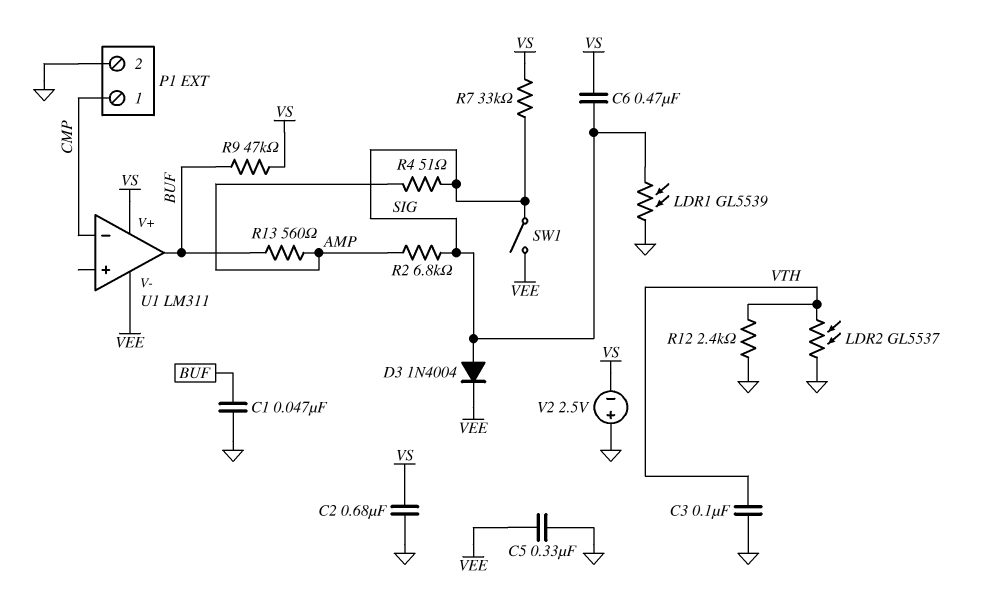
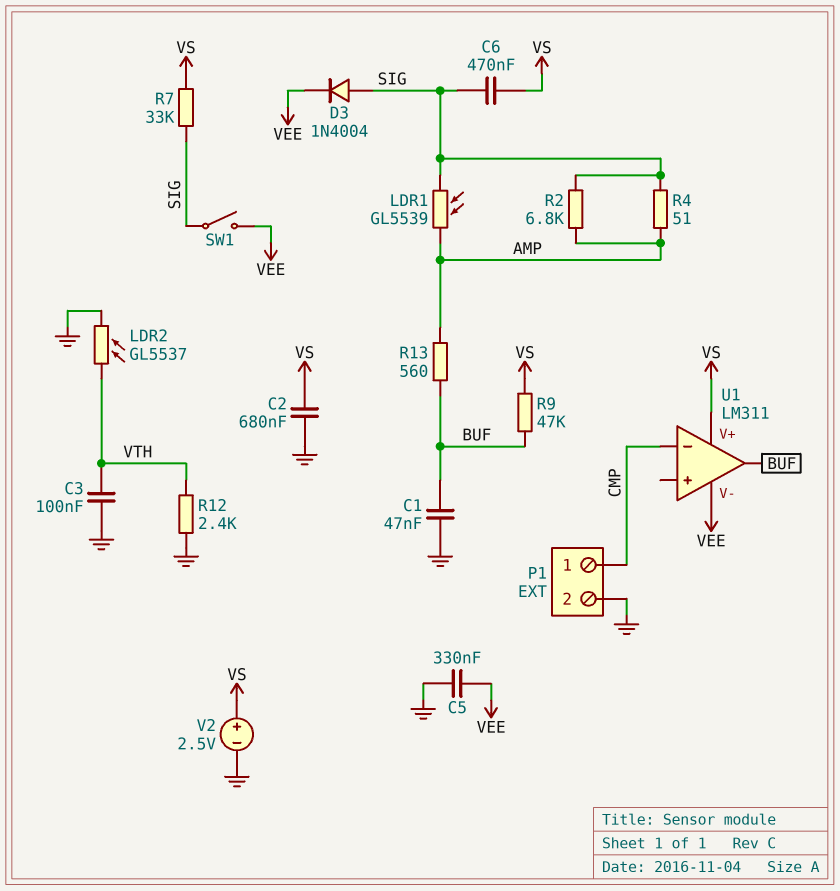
LDR1: GL5539 (GND, SIG) -> GL5539 (AMP, SIG)
V2: 2.5V (plus GND, minus VS) -> 2.5V (plus VS, minus GND)

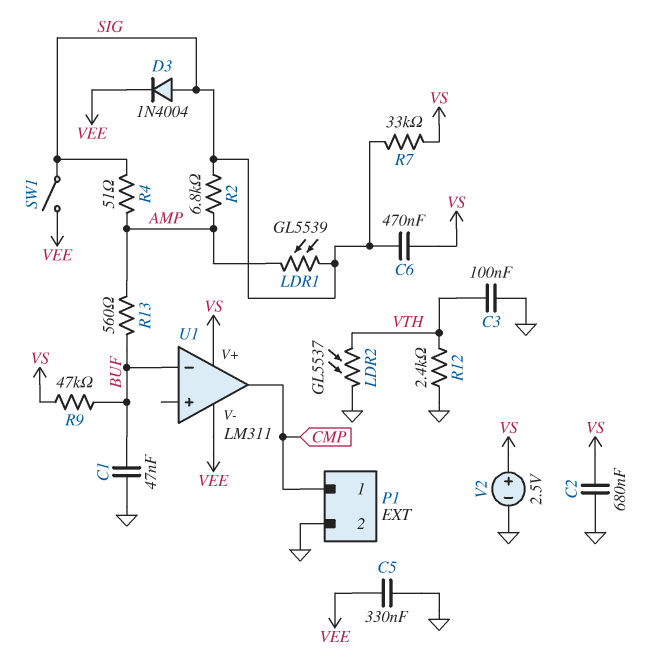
U1 pin in-: CMP -> BUF
U1 pin out: BUF -> CMP

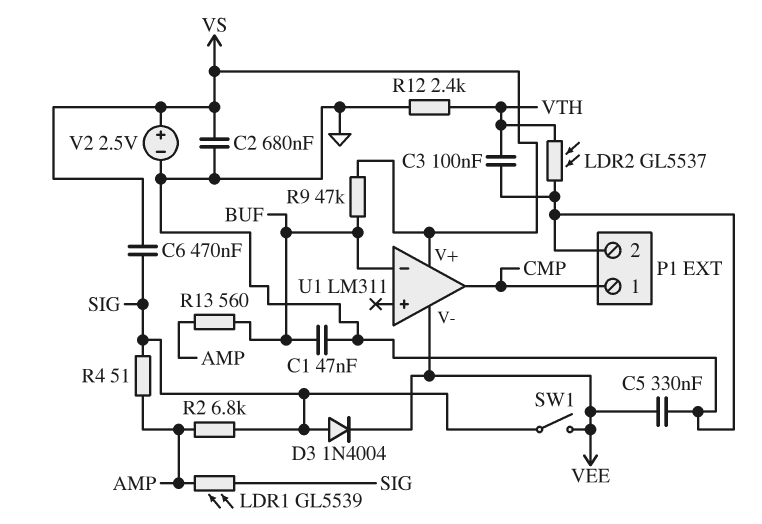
R7: 33k (SIG, VS) -> none

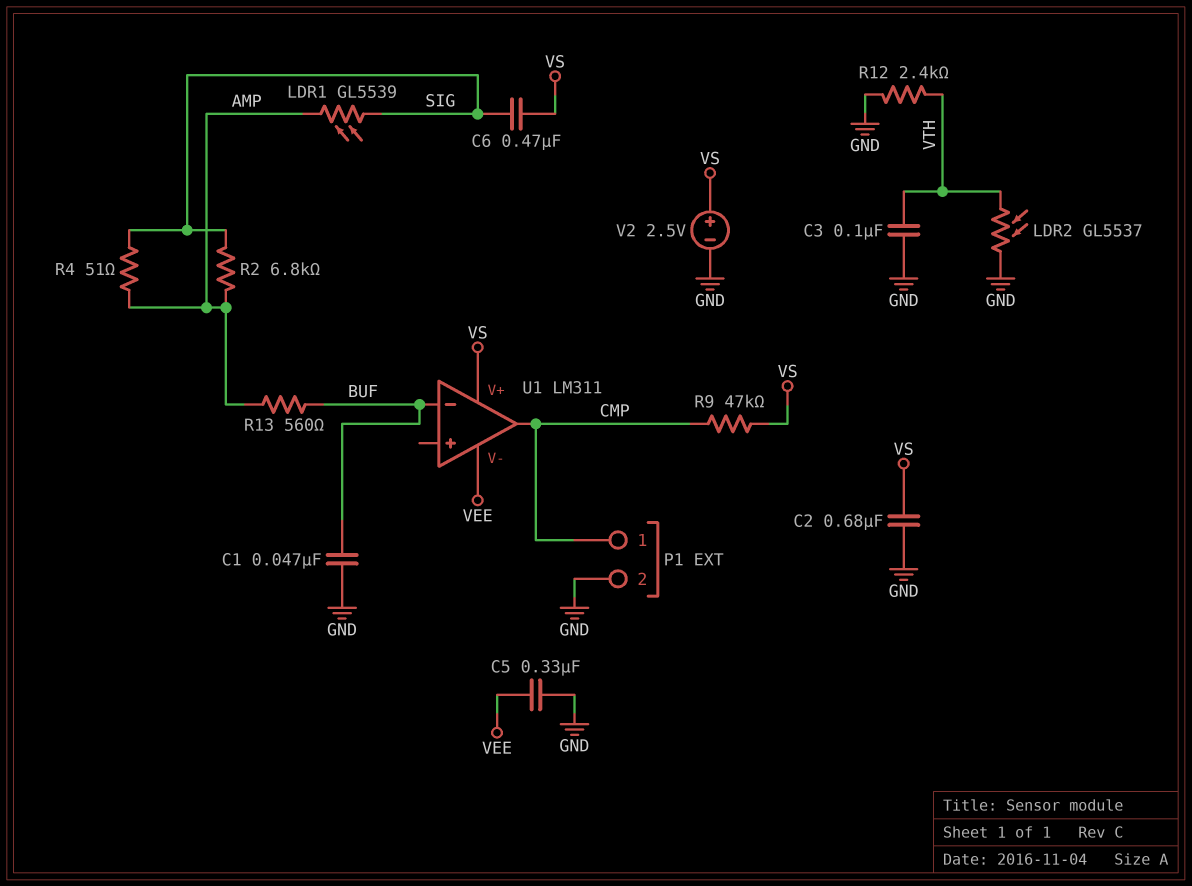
D3: diode 1N4004 (A SIG, K VEE) -> none
R9: 47k (BUF, VS) -> 47k (CMP, VS)
SW1: switch (SIG, VEE) -> none

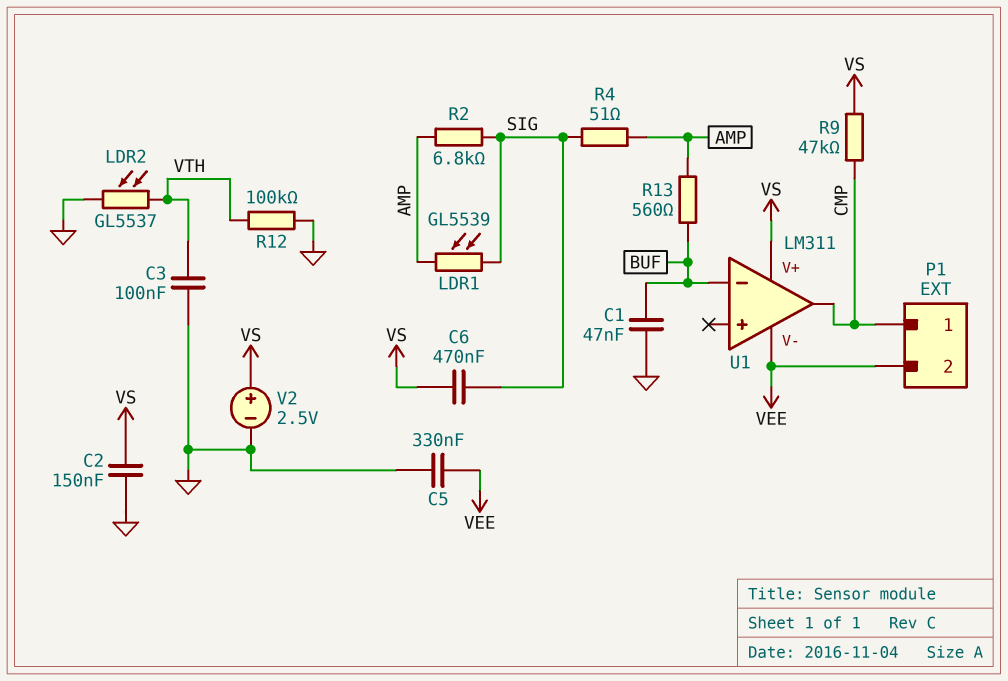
C2: 680nF (GND, VS) -> 150nF (GND, VS)
P1 pin 2: GND -> VEE
R12: 2.4k (GND, VTH) -> 100k (GND, VTH)

